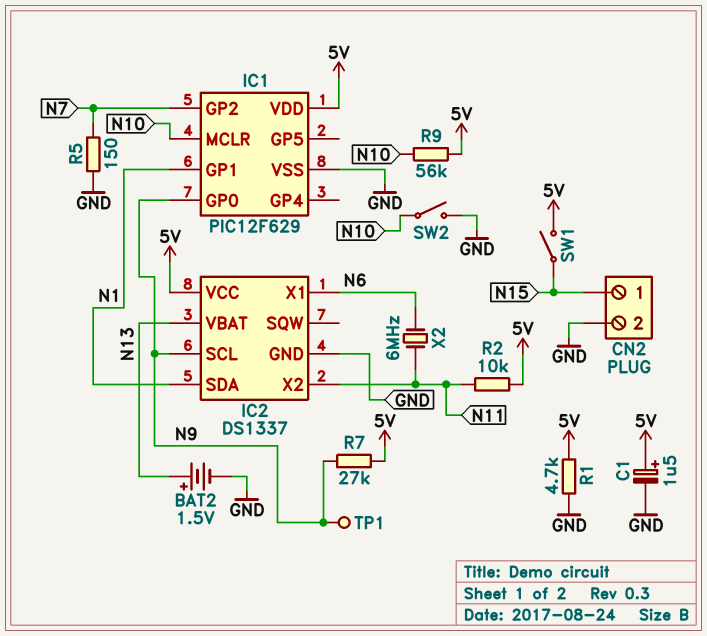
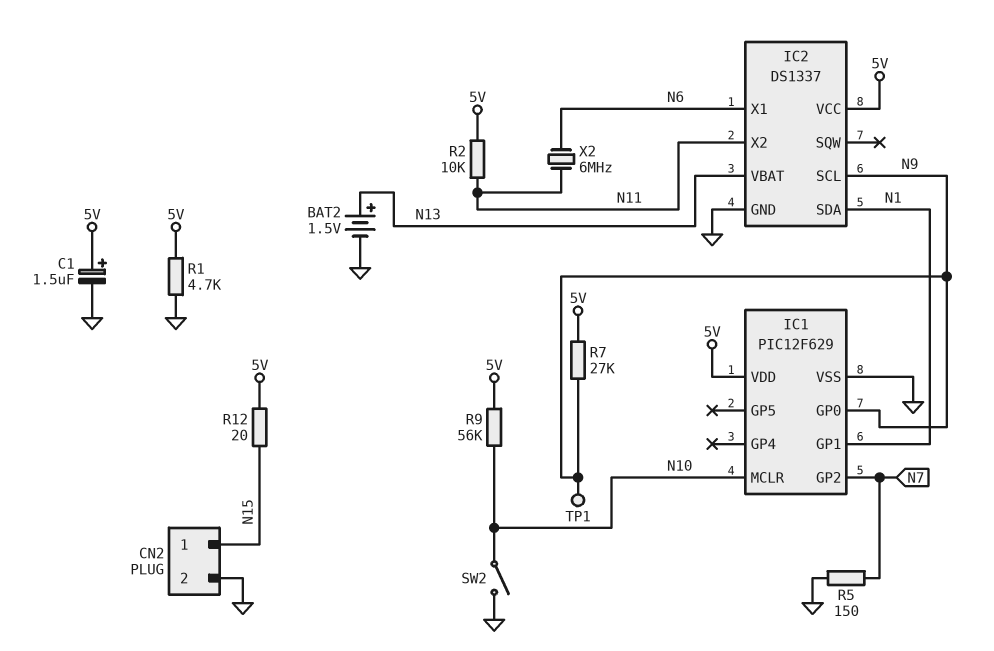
R12: none -> 20 (5V, N15)
SW1: switch (5V, N15) -> none

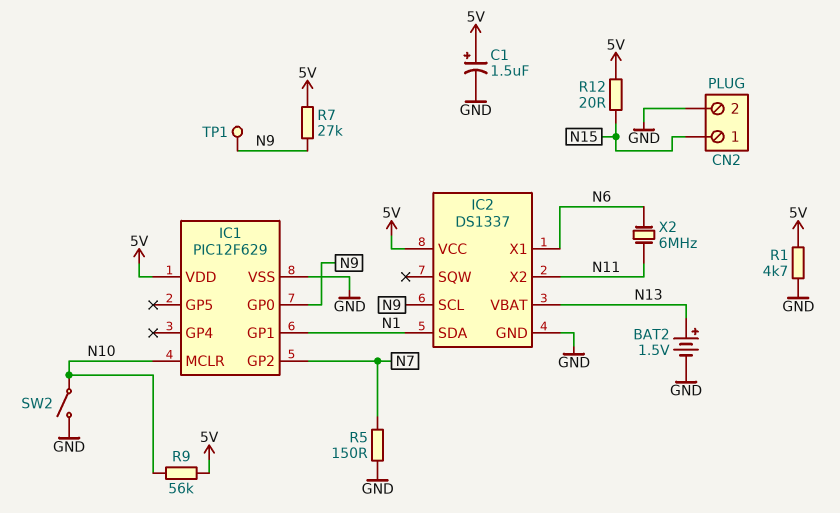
R2: 10k (5V, N11) -> none

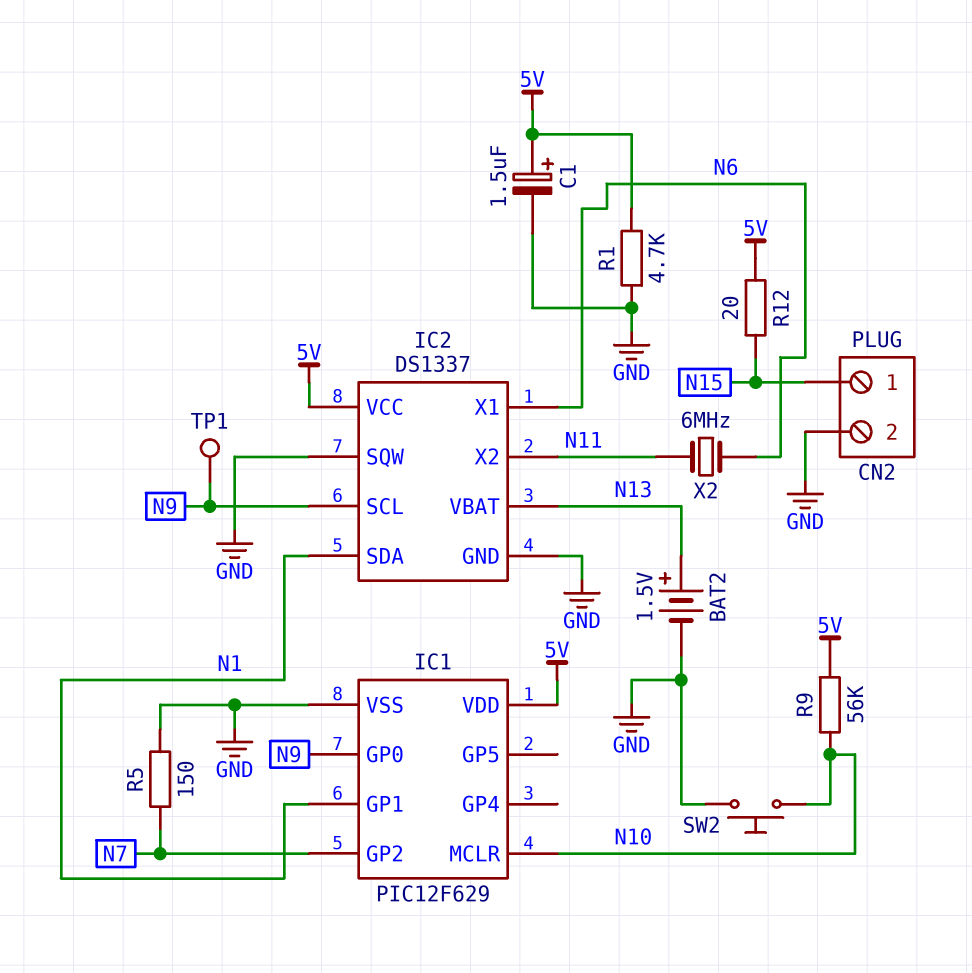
IC2 pin SQW: none -> GND
R7: 27k (5V, N9) -> none
SW2: switch (GND, N10) -> button (GND, N10)

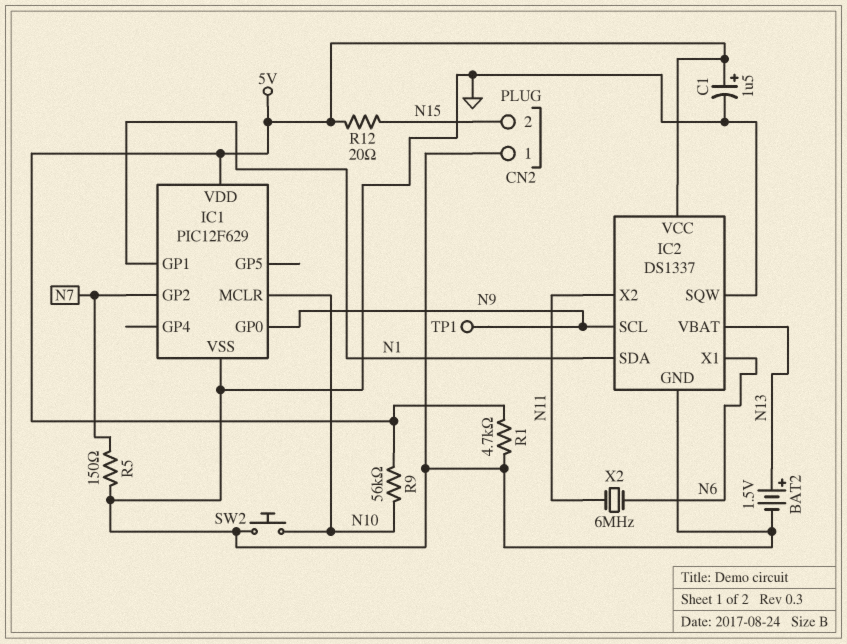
CN2 pin 1: N15 -> GND
CN2 pin 2: GND -> N15

